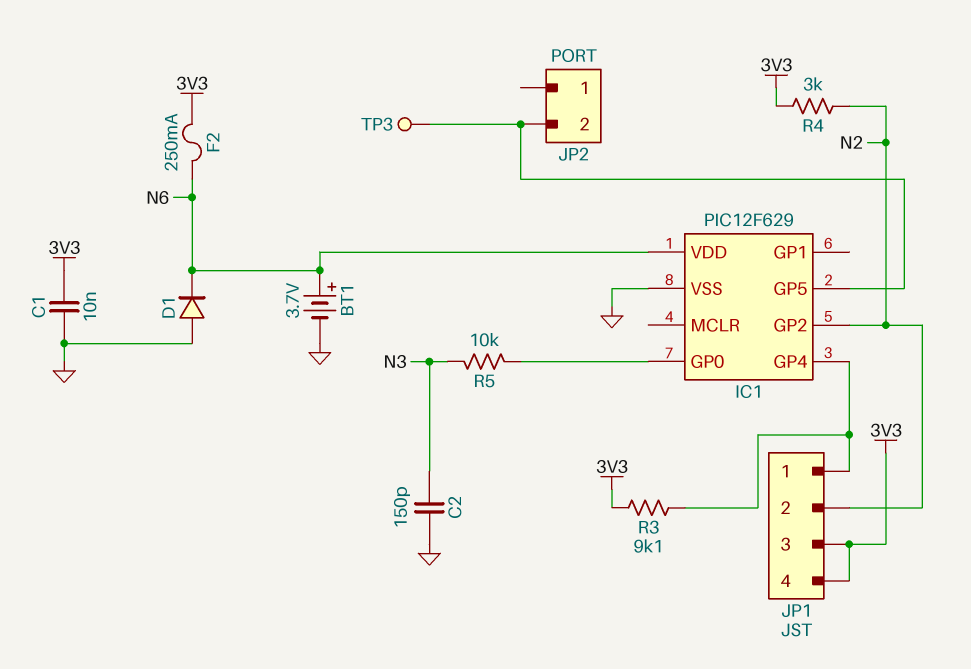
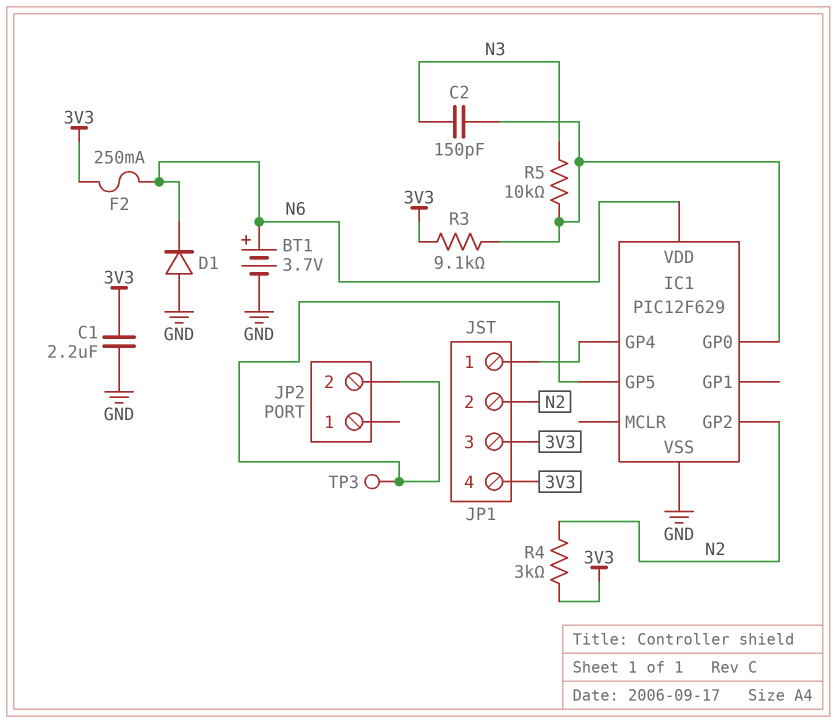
C1: 10nF (3V3, GND) -> 2.2uF (3V3, GND)
C2: 150pF (GND, N3) -> 150pF (IC1/GP0, N3)
R3: 9.1k (3V3, IC1/GP4) -> 9.1k (3V3, IC1/GP0)

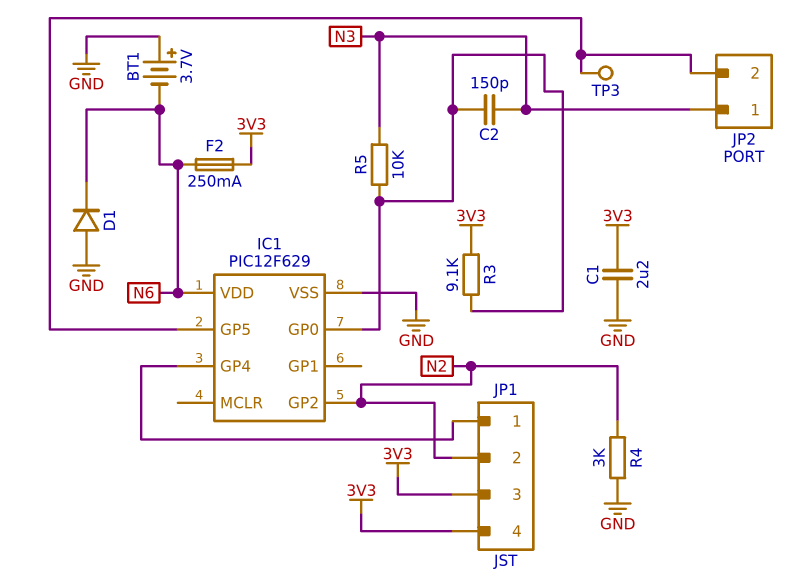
BT1: 3.7V (plus N6, minus GND) -> 3.7V (plus GND, minus N6)
JP2 pin 1: none -> N3
R4: 3k (3V3, N2) -> 3k (GND, N2)

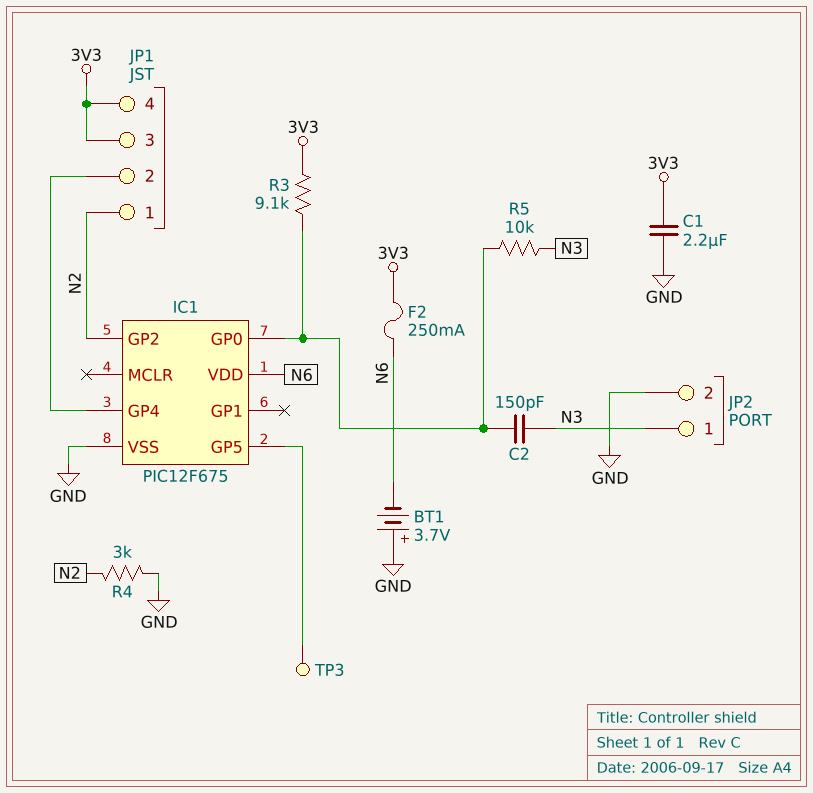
D1: diode (A GND, K N6) -> none
IC1: PIC12F629 -> PIC12F675
JP1 pin 1: IC1/GP4 -> N2
JP1 pin 2: N2 -> IC1/GP4
JP2 pin 2: IC1/GP5 -> GND

